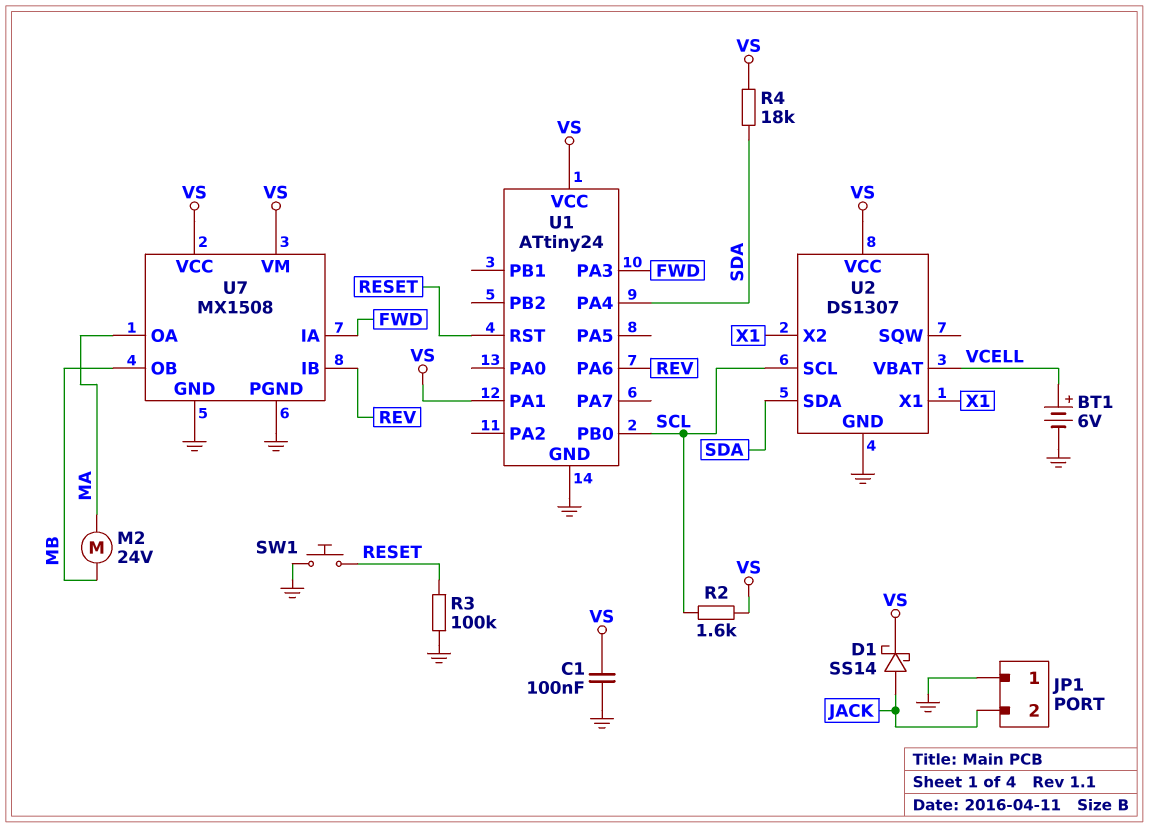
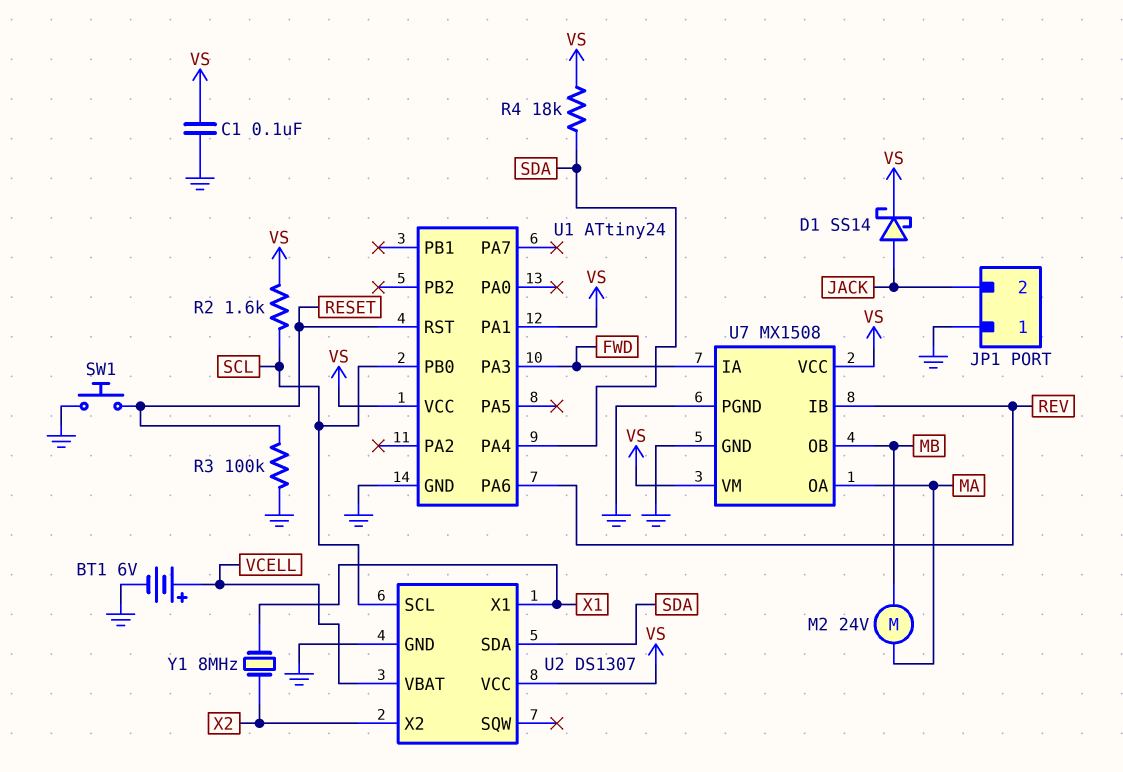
U2 pin X2: X1 -> X2
Y1: none -> 8MHz (X1, X2)

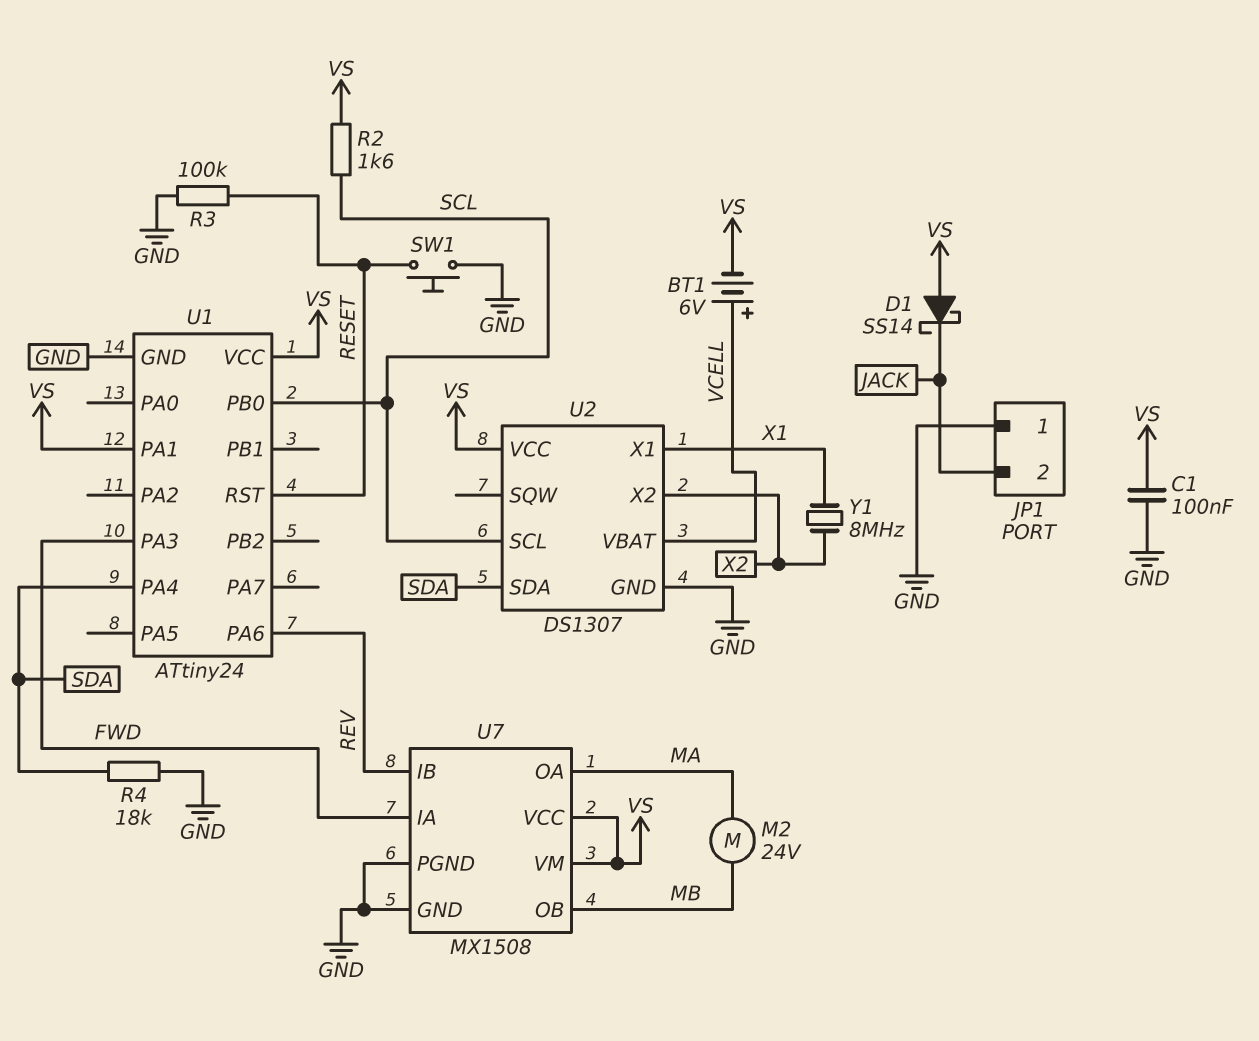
BT1: 6V (plus VCELL, minus GND) -> 6V (plus VCELL, minus VS)
D1: schottky SS14 (A JACK, K VS) -> schottky SS14 (A VS, K JACK)
R4: 18k (SDA, VS) -> 18k (GND, SDA)

